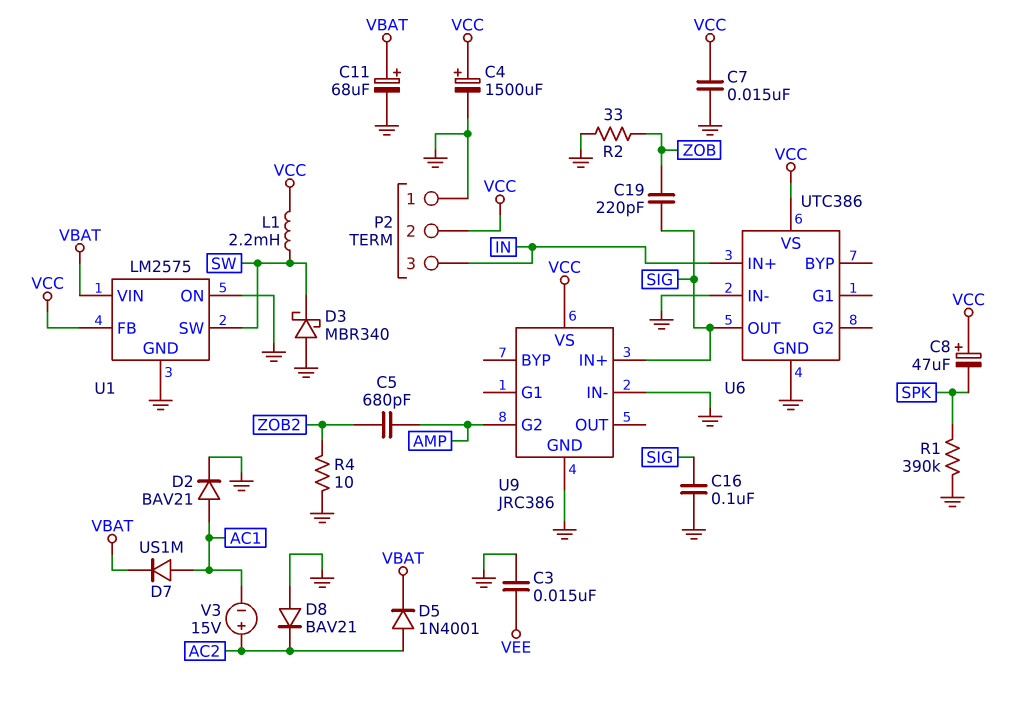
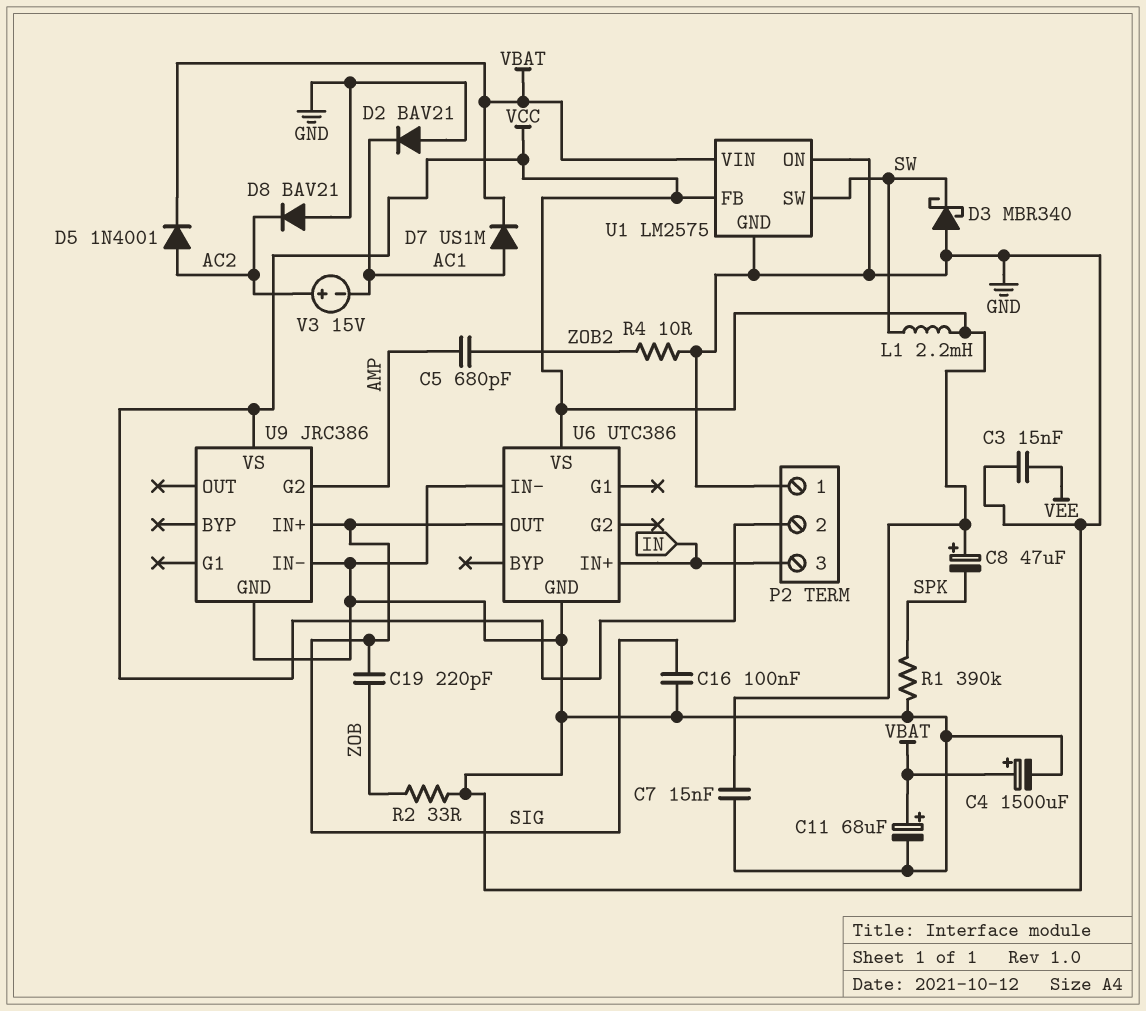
C4: 1500uF (plus VCC, minus GND) -> 1500uF (plus VBAT, minus GND)
D2: diode BAV21 (A AC1, K GND) -> diode BAV21 (A GND, K AC1)

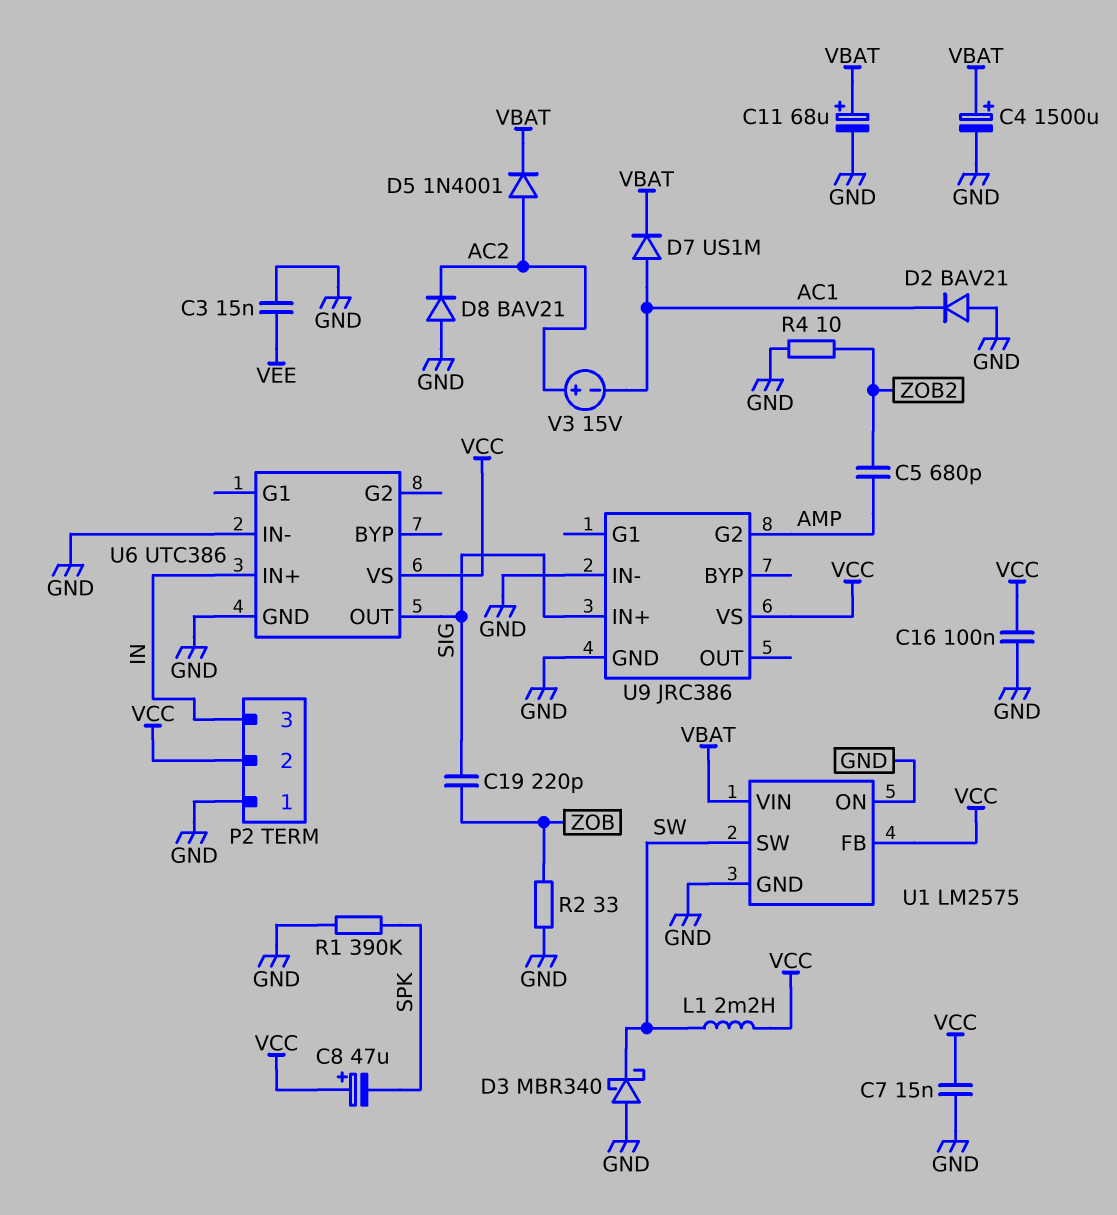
C16: 100nF (GND, SIG) -> 100nF (GND, VCC)

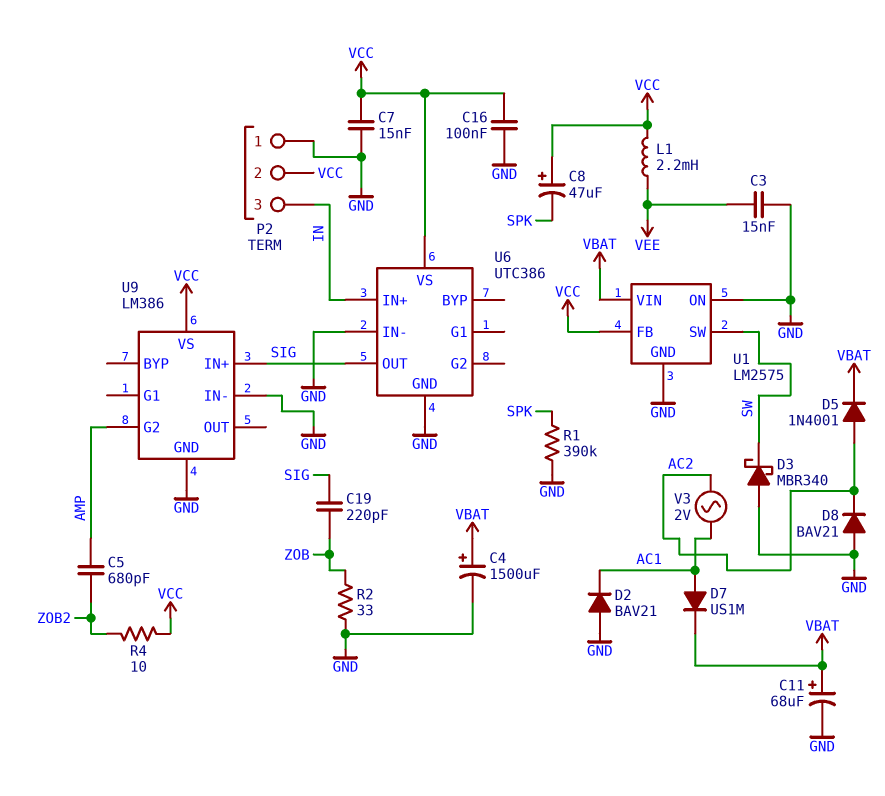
L1: 2.2mH (SW, VCC) -> 2.2mH (VCC, VEE)
R4: 10 (GND, ZOB2) -> 10 (VCC, ZOB2)
U9: JRC386 -> LM386
V3: 15V (plus AC2, minus AC1) -> AC 2V (AC1, AC2)

